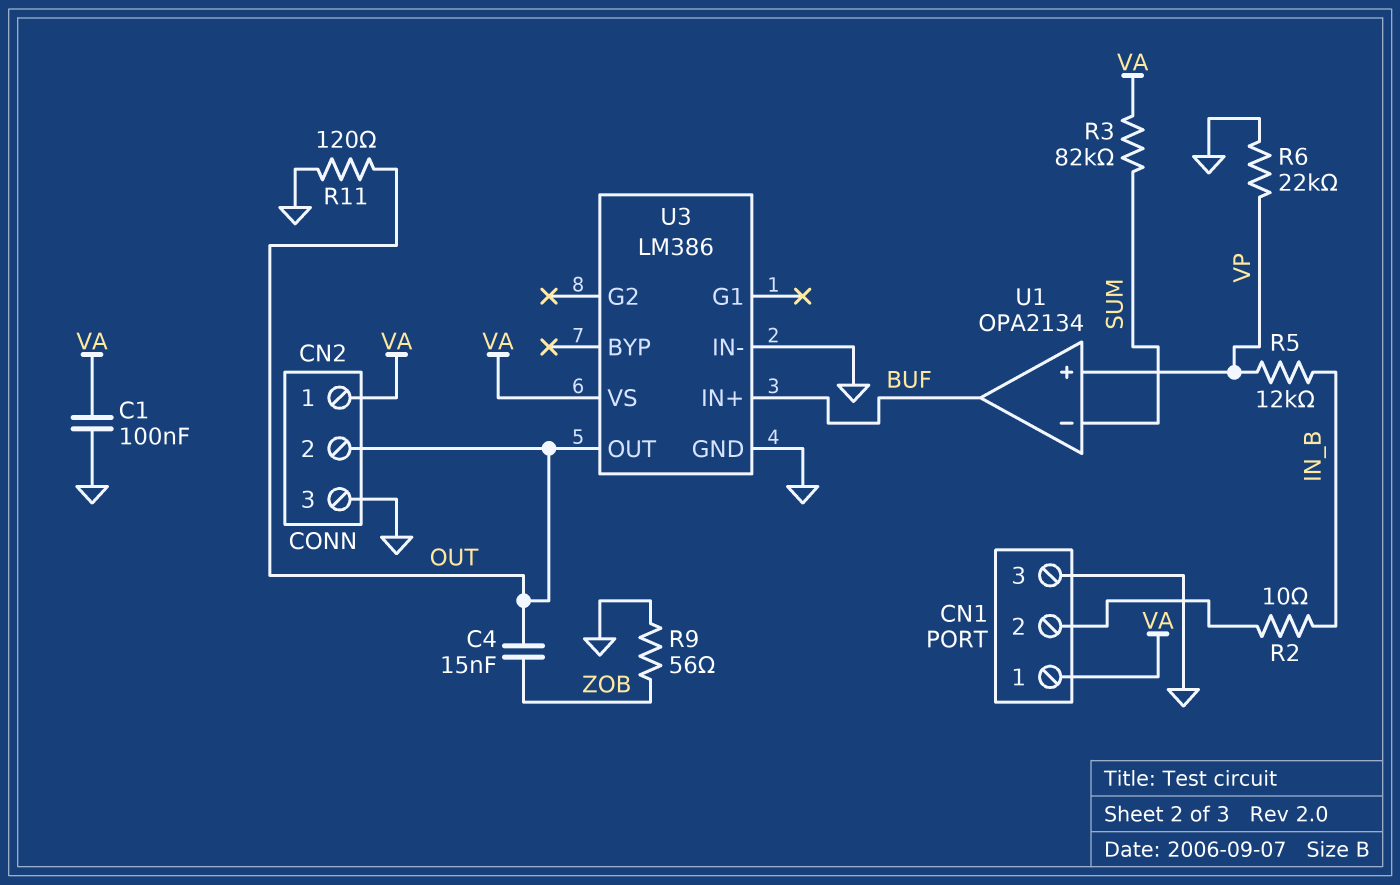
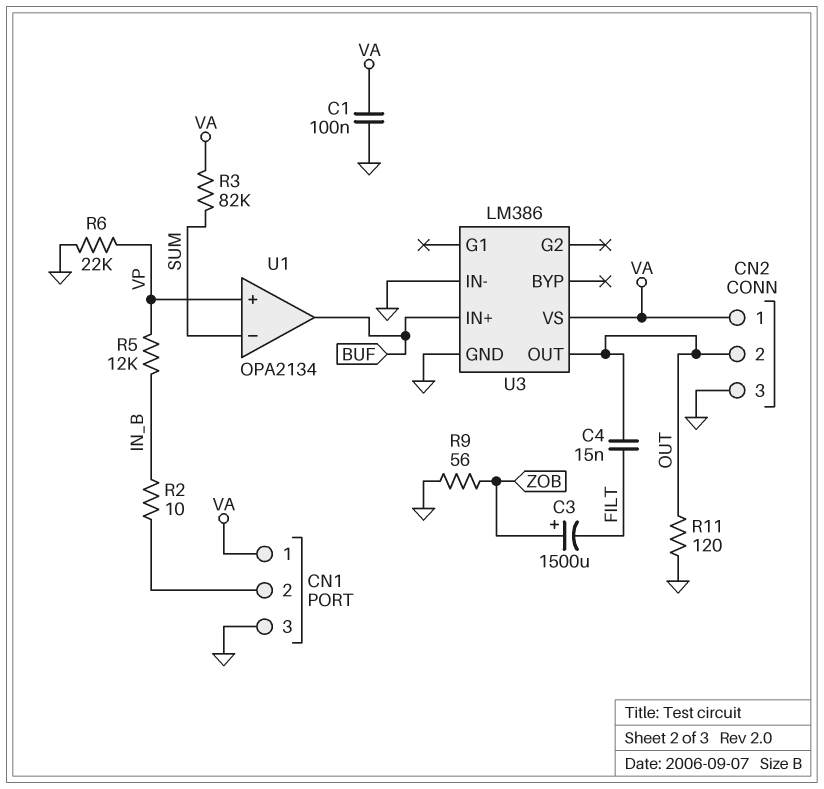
C3: none -> 1500uF (plus ZOB, minus FILT)
C4: 15nF (OUT, ZOB) -> 15nF (FILT, OUT)

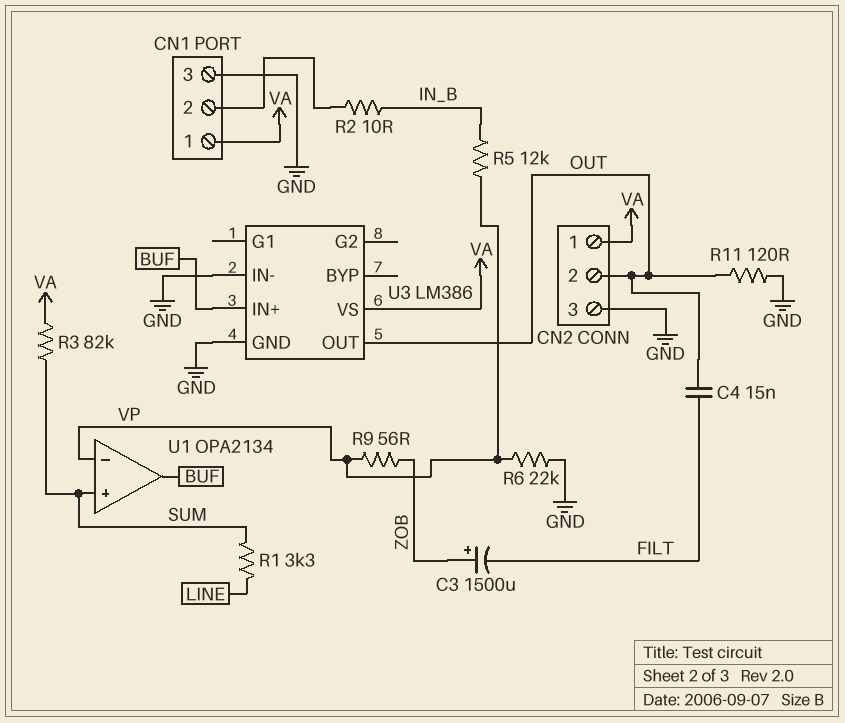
C1: 100nF (GND, VA) -> none
R1: none -> 3.3k (LINE, SUM)
R9: 56 (GND, ZOB) -> 56 (VP, ZOB)
U1 pin in+: VP -> SUM
U1 pin in-: SUM -> VP

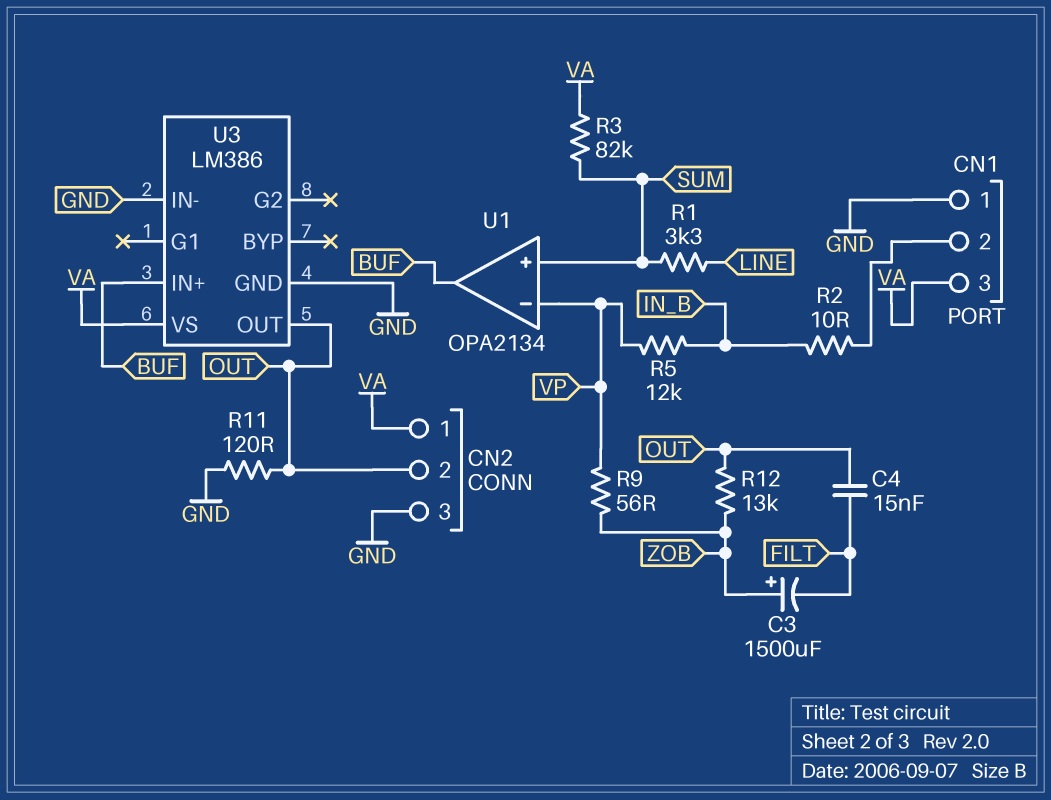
CN1 pin 1: VA -> GND
CN1 pin 3: GND -> VA
R6: 22k (GND, VP) -> none
R12: none -> 13k (OUT, ZOB)

